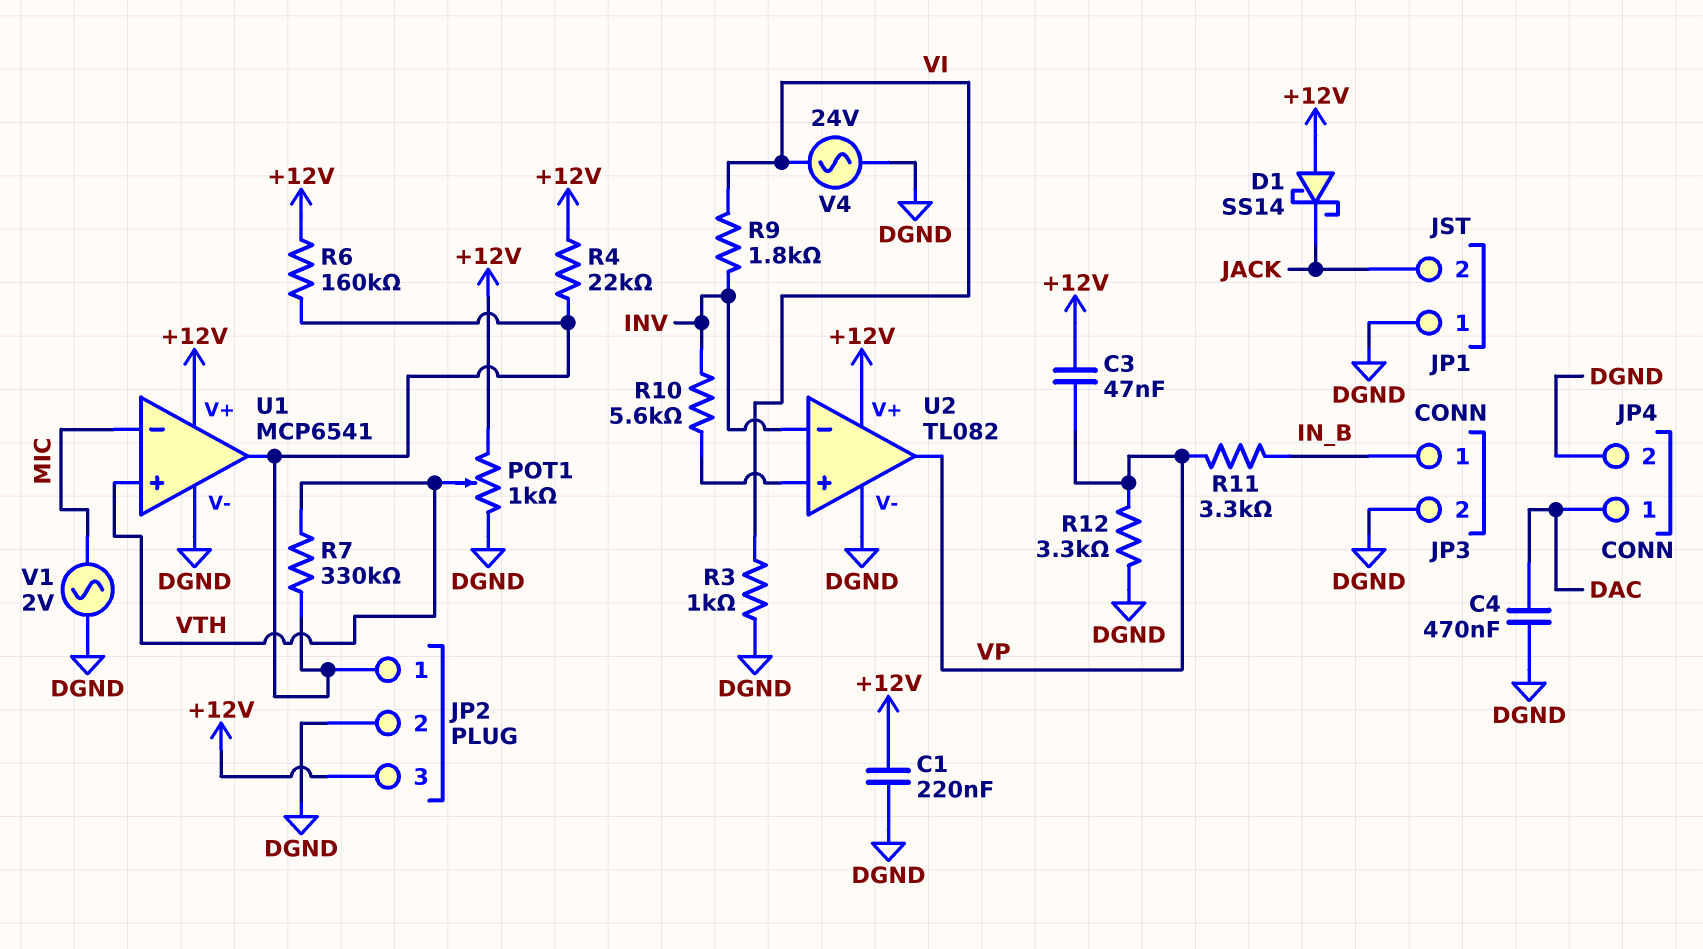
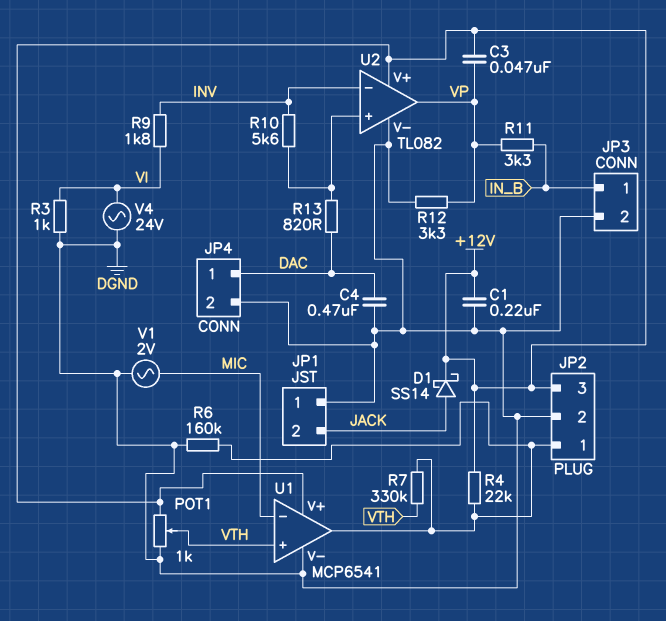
D1: schottky SS14 (A +12V, K JACK) -> schottky SS14 (A JACK, K +12V)
R6: 160k (+12V, JP2/1) -> 160k (DGND, JP2/1)
R13: none -> 820 (DAC, U2/in+)

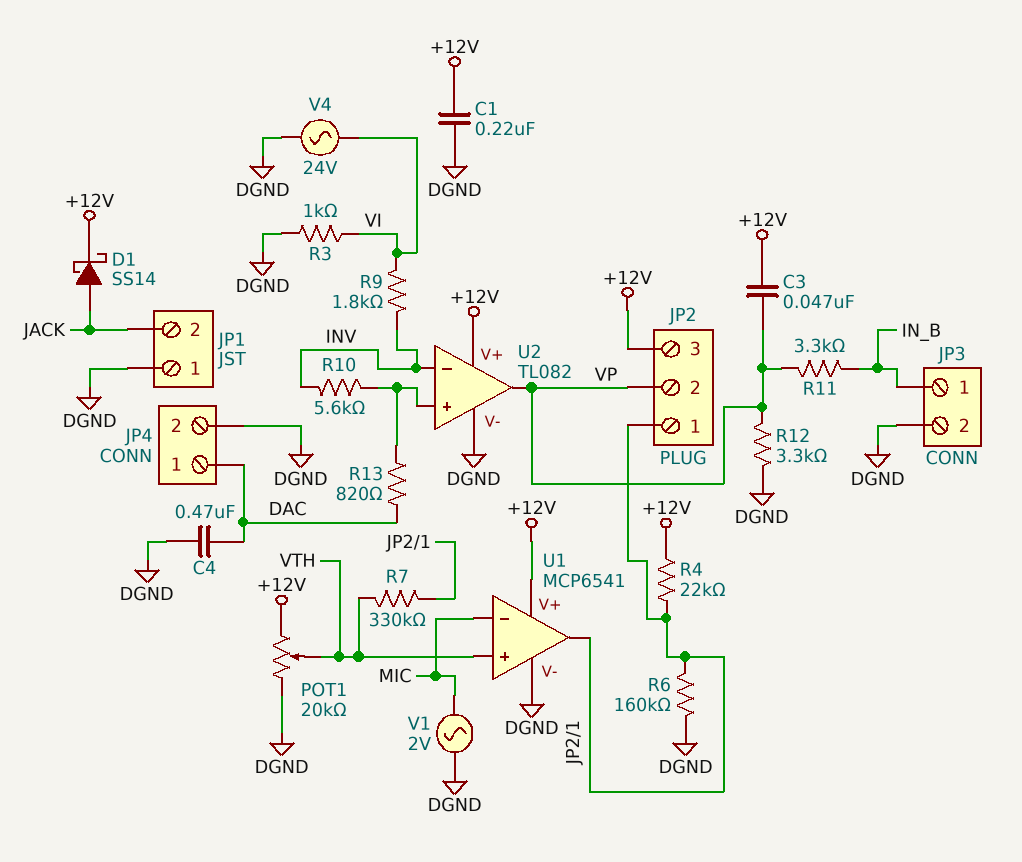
JP2 pin 2: DGND -> VP
POT1: 1k (+12V, DGND, wiper VTH) -> 20k (+12V, DGND, wiper VTH)

